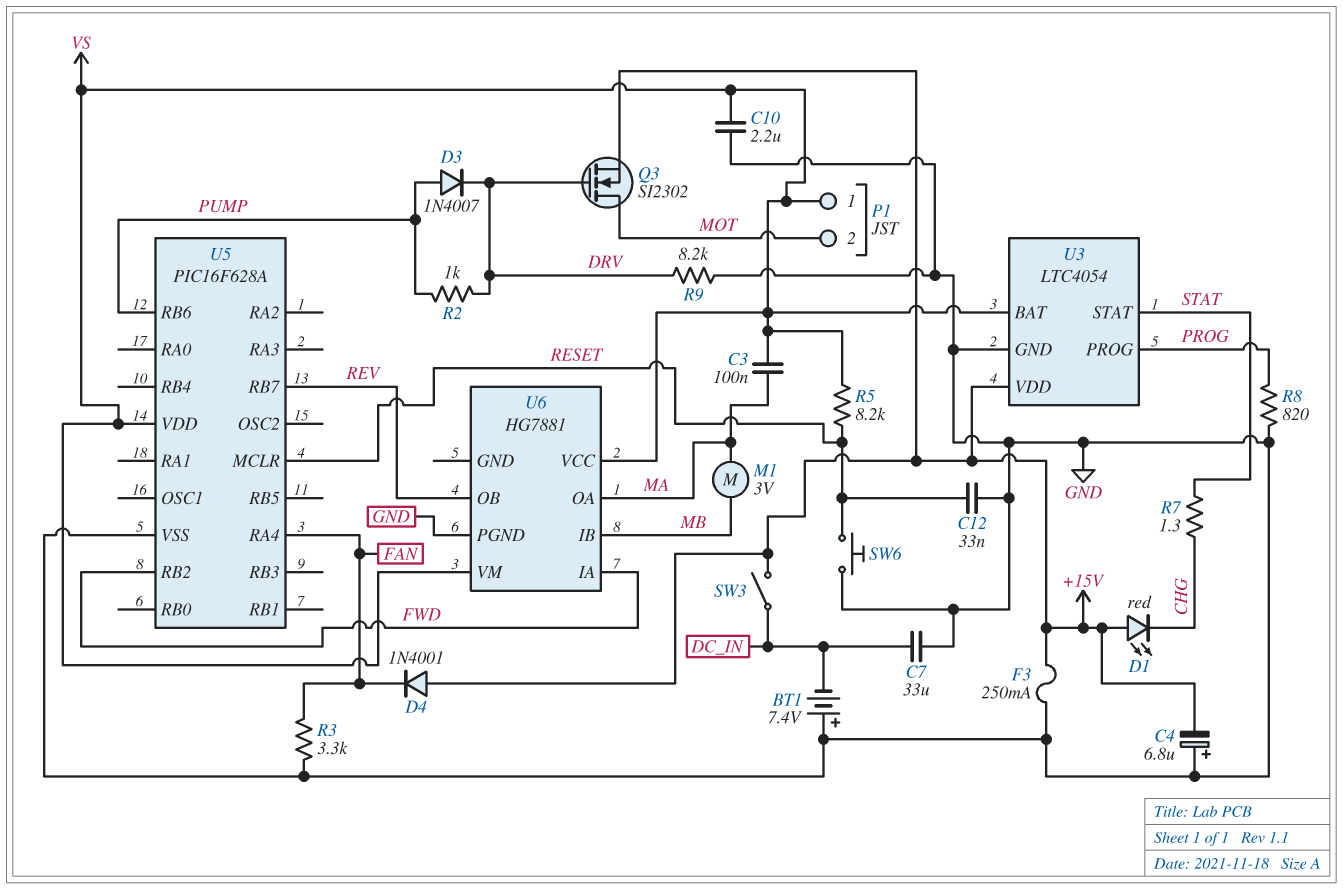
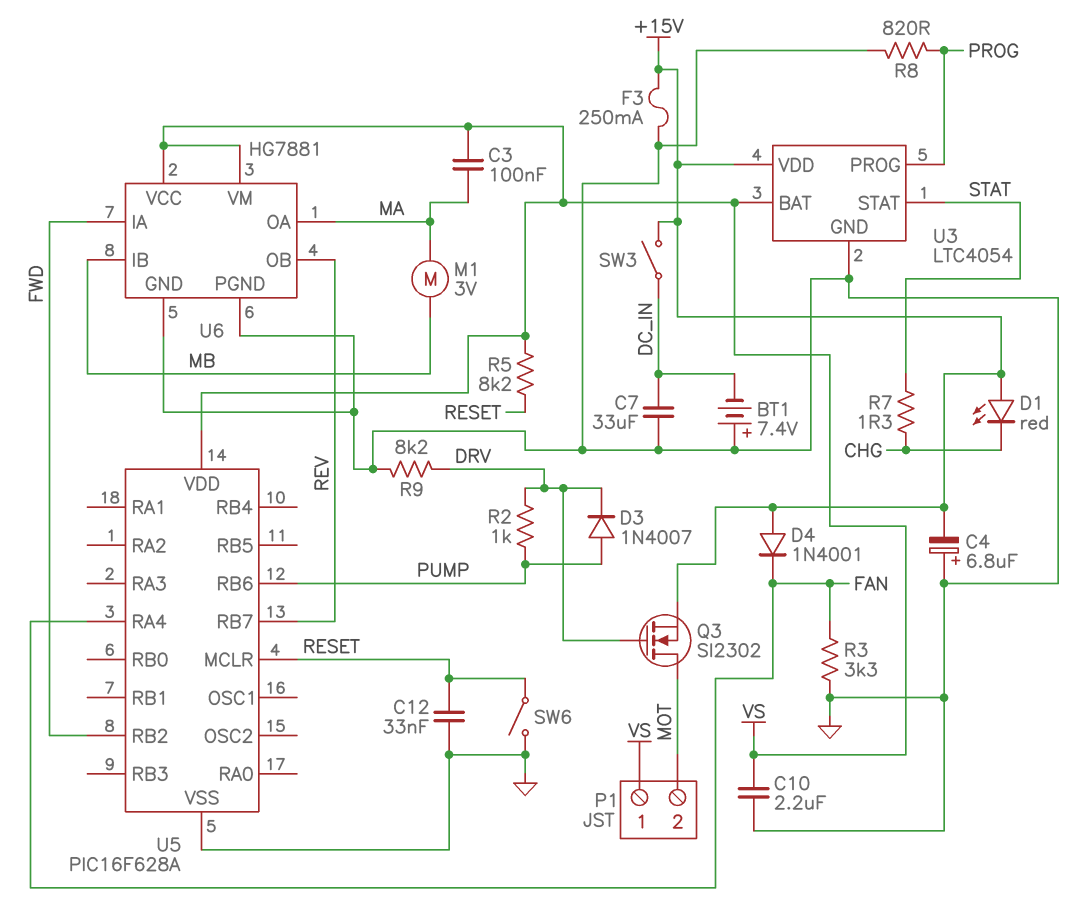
SW6: button (GND, RESET) -> switch (GND, RESET)
U6 pin GND: none -> GND

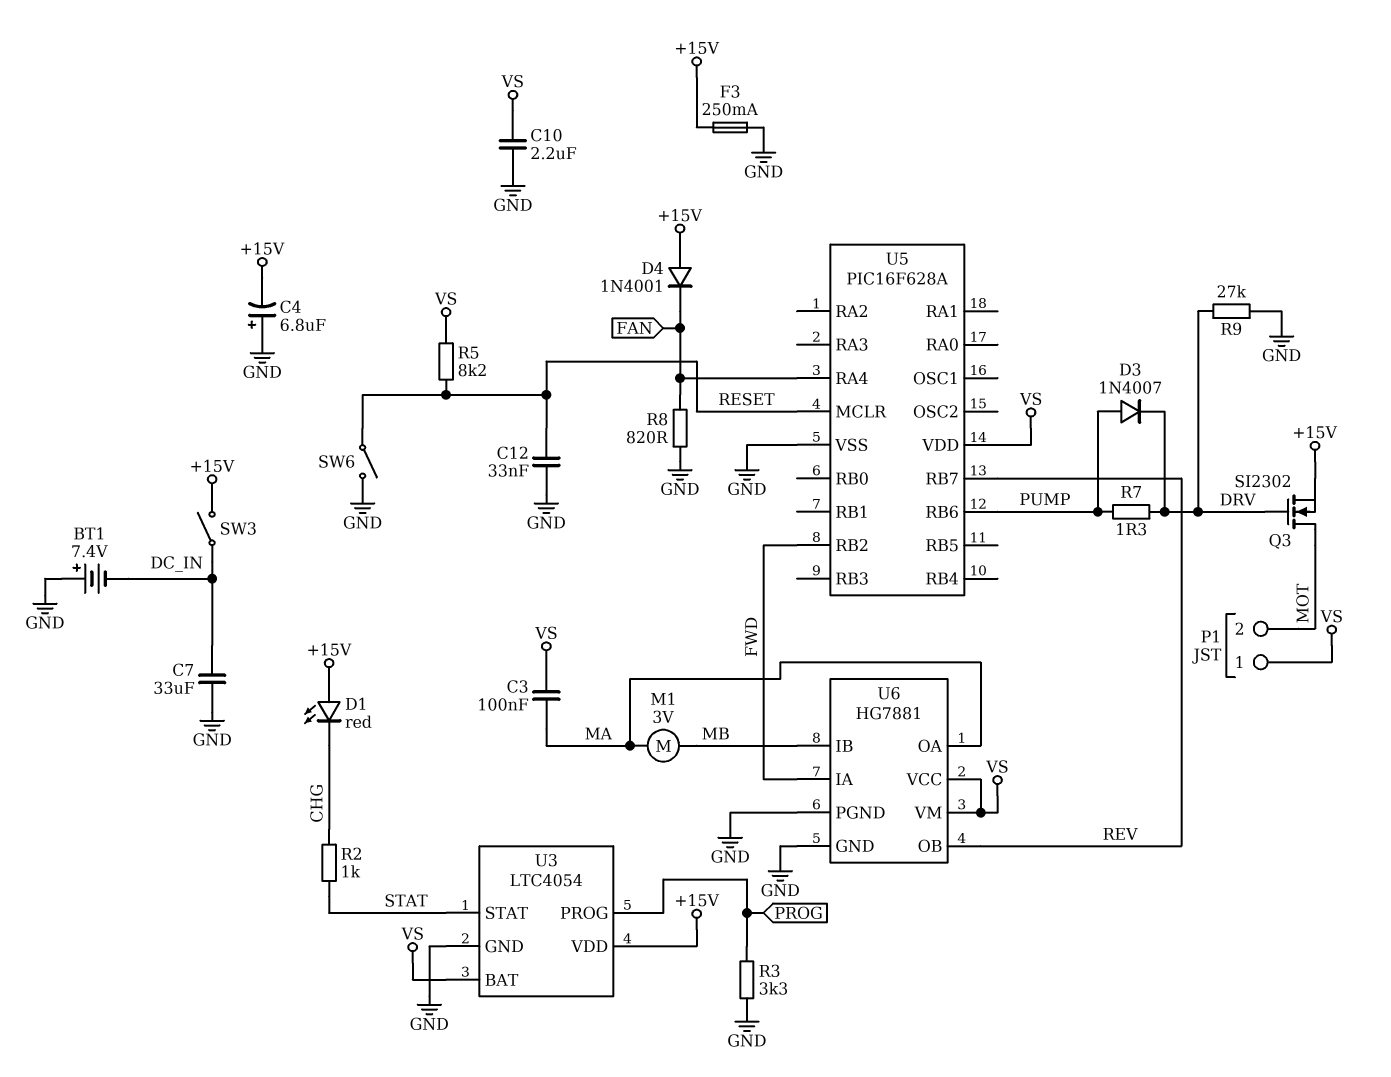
R2: 1k (DRV, PUMP) -> 1k (CHG, STAT)
R3: 3.3k (FAN, GND) -> 3.3k (GND, PROG)
R7: 1.3 (CHG, STAT) -> 1.3 (DRV, PUMP)
R8: 820 (GND, PROG) -> 820 (FAN, GND)
R9: 8.2k (DRV, GND) -> 27k (DRV, GND)

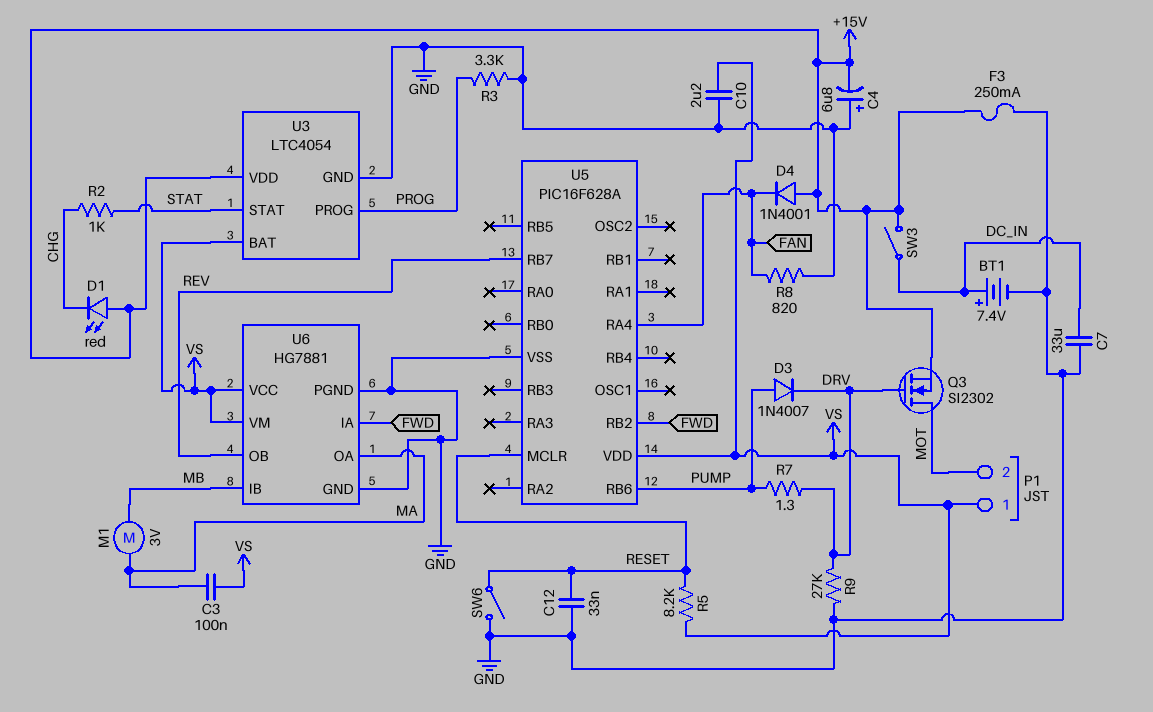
BT1: 7.4V (plus GND, minus DC_IN) -> 7.4V (plus DC_IN, minus GND)

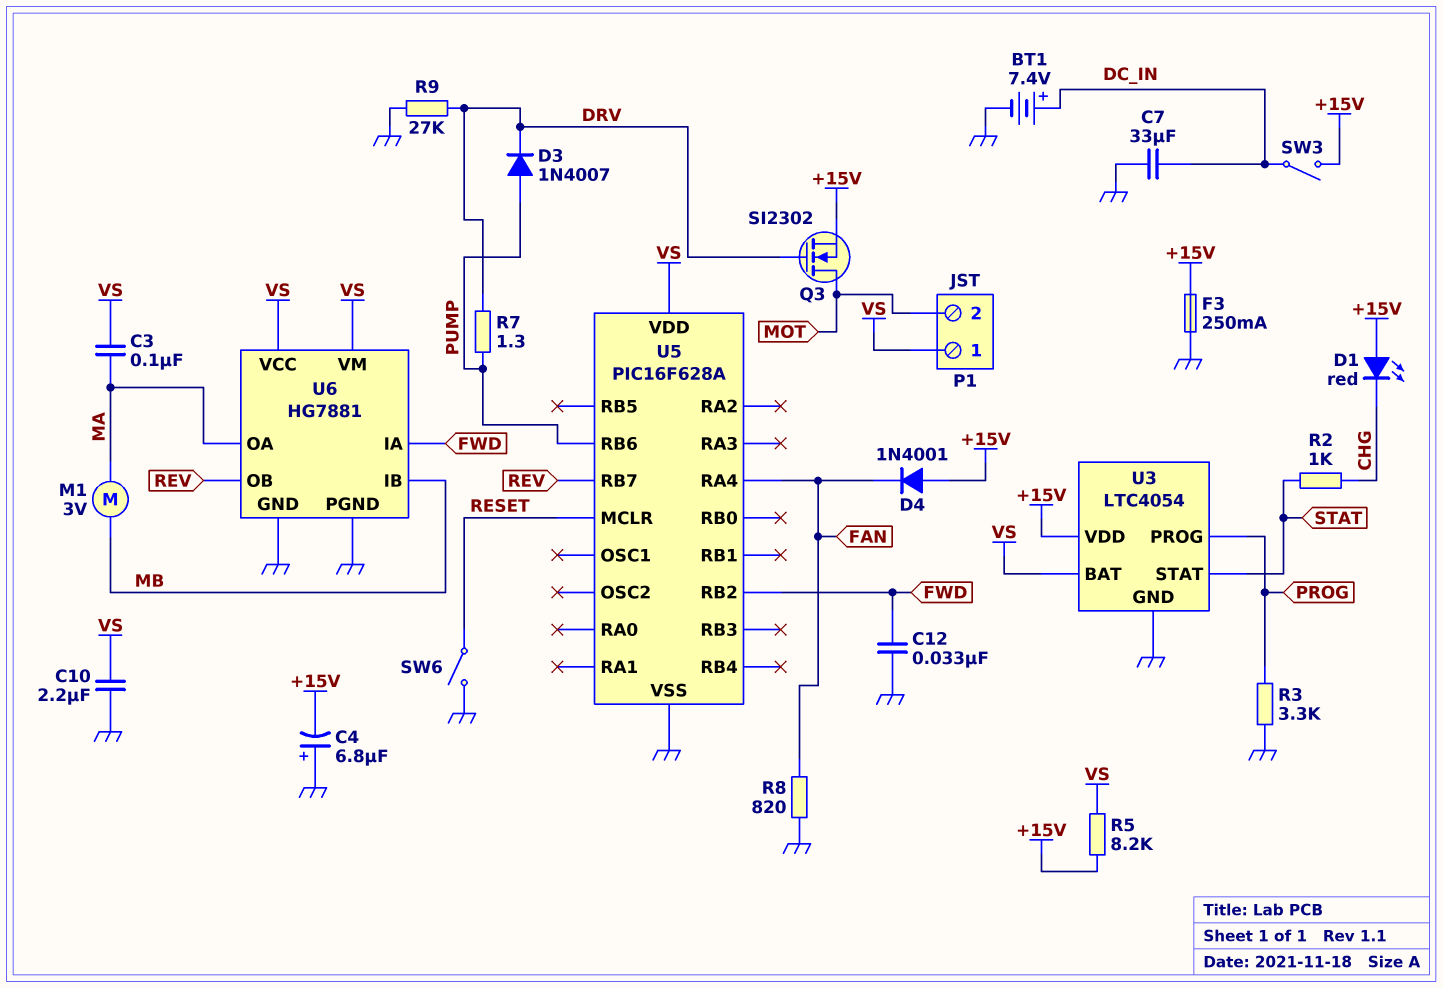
C12: 33nF (GND, RESET) -> 33nF (FWD, GND)
R5: 8.2k (RESET, VS) -> 8.2k (+15V, VS)

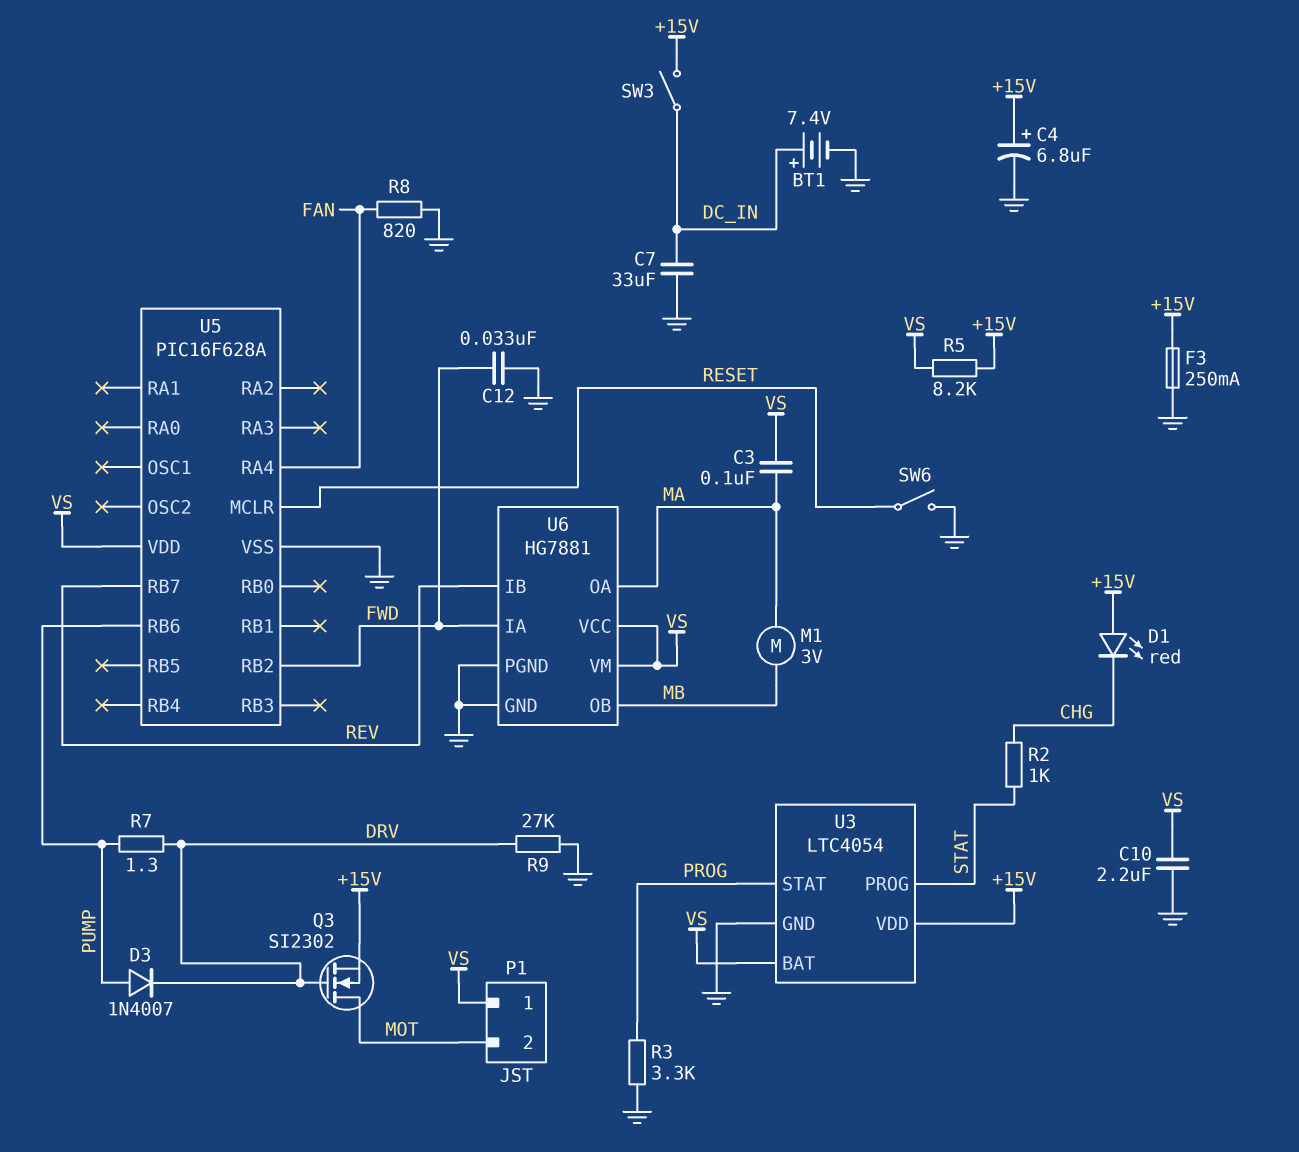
C4: 6.8uF (plus GND, minus +15V) -> 6.8uF (plus +15V, minus GND)
D4: diode 1N4001 (A +15V, K FAN) -> none
U3 pin PROG: PROG -> STAT
U3 pin STAT: STAT -> PROG
U6 pin IB: MB -> REV
U6 pin OB: REV -> MB

